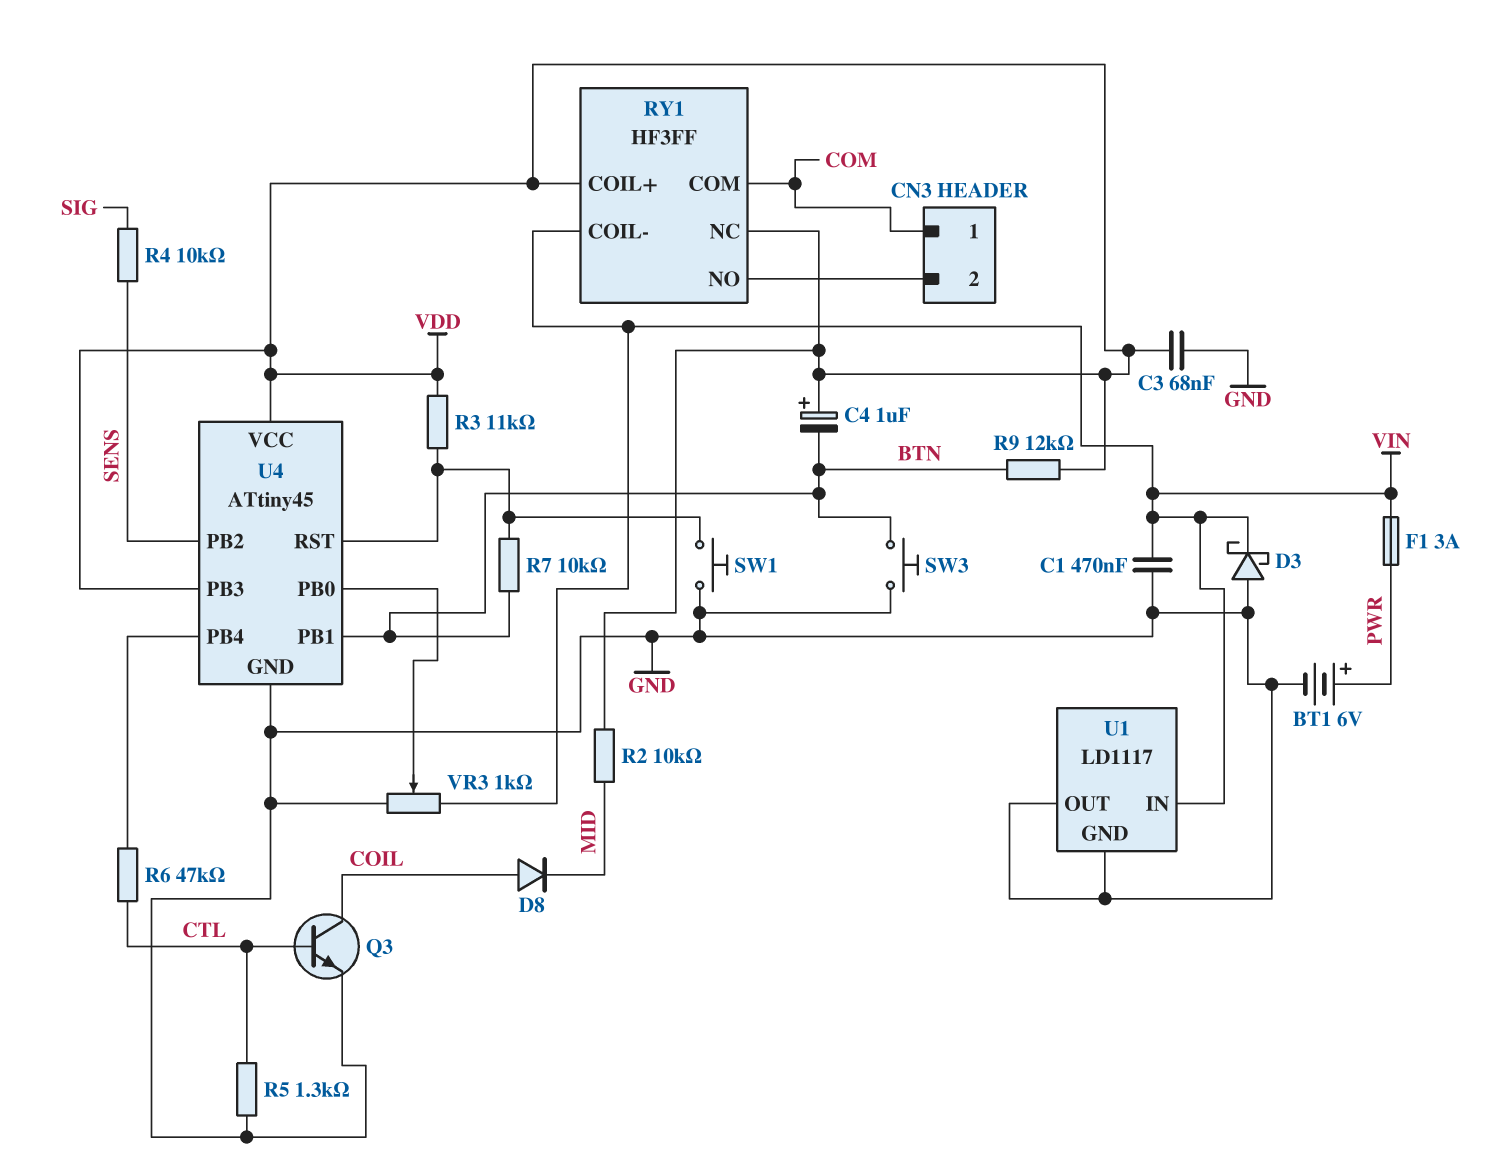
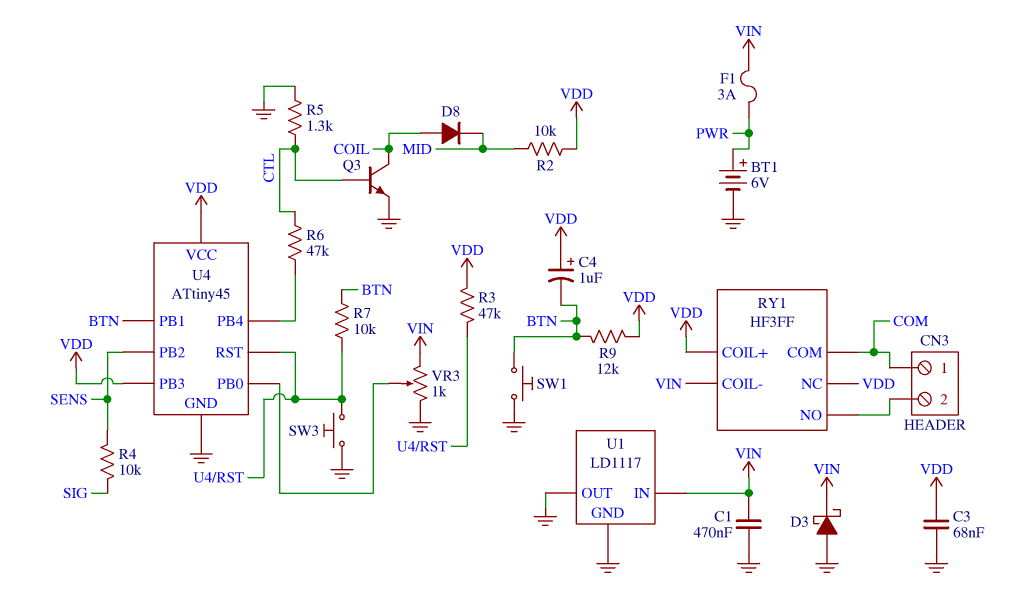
R3: 11k (U4/RST, VDD) -> 47k (U4/RST, VDD)
SW1: button (GND, U4/RST) -> button (BTN, GND)
SW3: button (BTN, GND) -> button (GND, U4/RST)

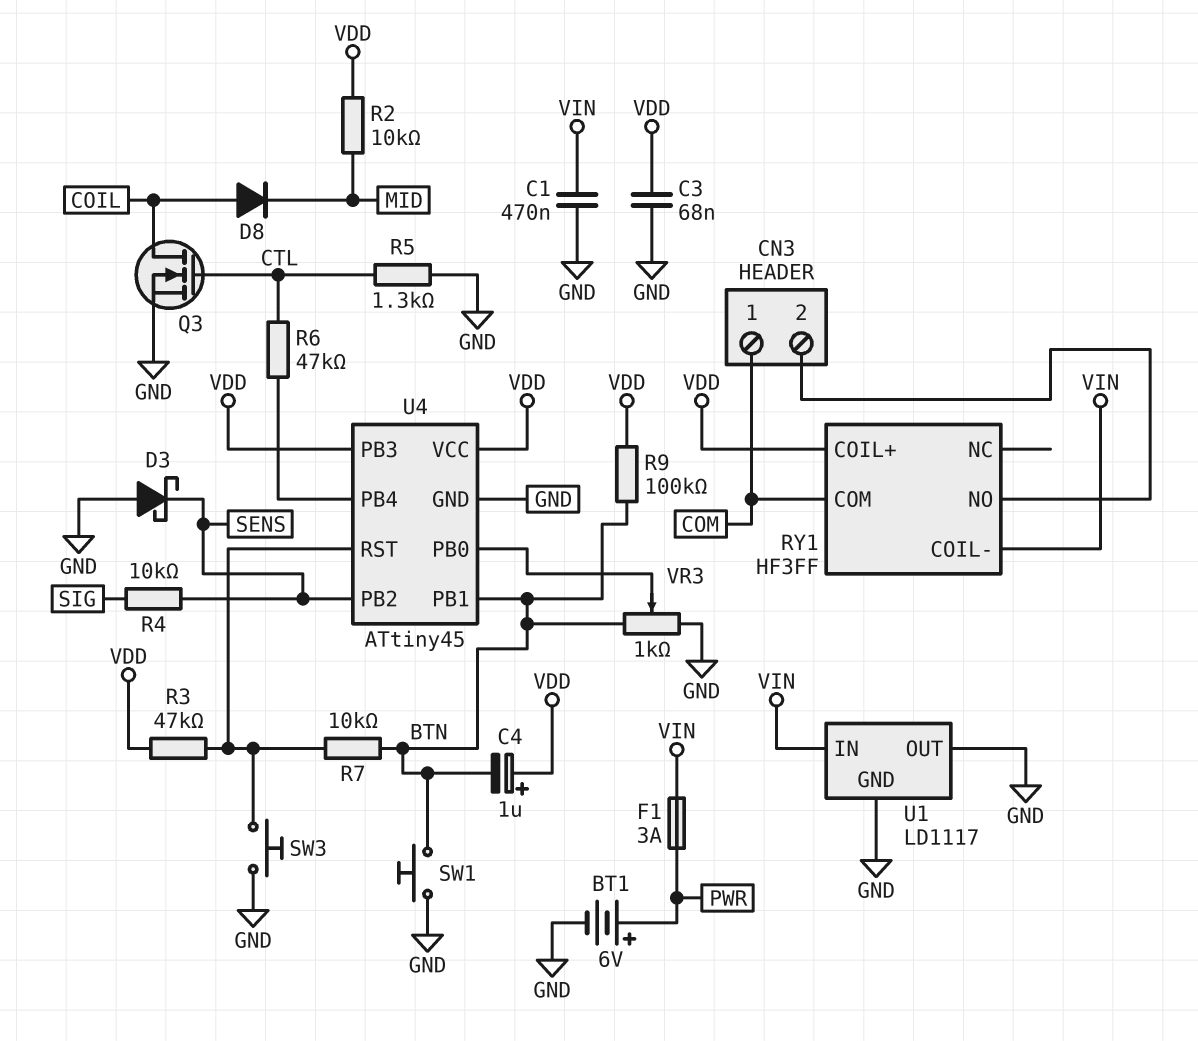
D3: schottky (A GND, K VIN) -> schottky (A GND, K SENS)
Q3: NPN (B CTL, C COIL, E GND) -> NMOS (G CTL, D COIL, S GND)
R9: 12k (BTN, VDD) -> 100k (BTN, VDD)
RY1 pin NC: VDD -> none
VR3: 1k (GND, VIN, wiper U4/PB0) -> 1k (BTN, GND, wiper U4/PB0)

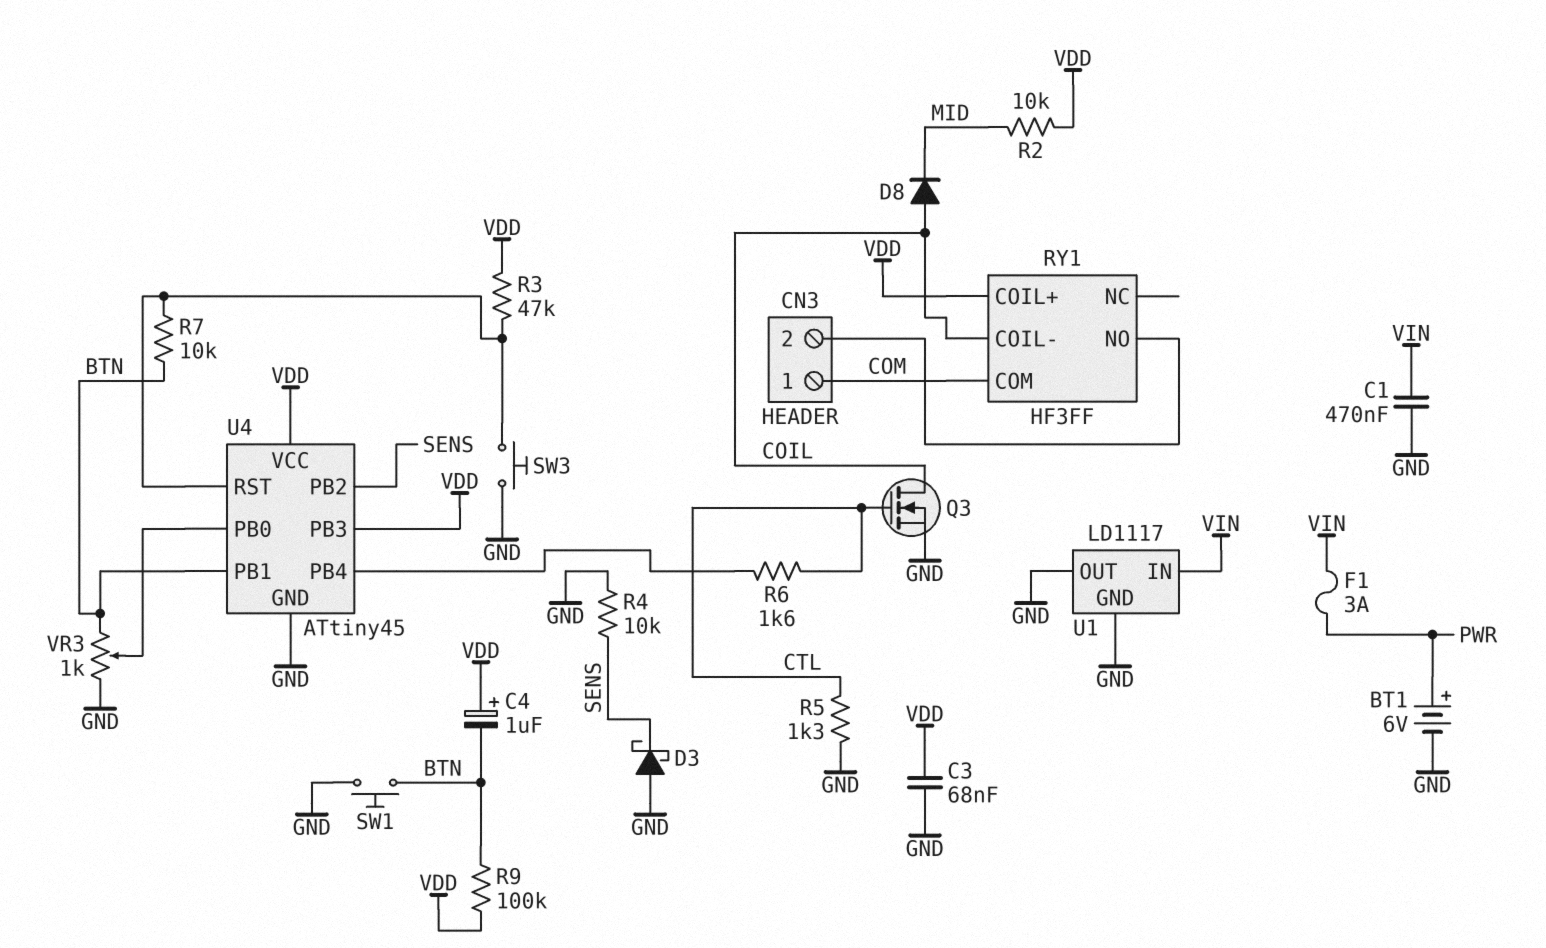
R4: 10k (SENS, SIG) -> 10k (GND, SENS)
R6: 47k (CTL, U4/PB4) -> 1.6k (CTL, U4/PB4)
RY1 pin COIL-: VIN -> COIL

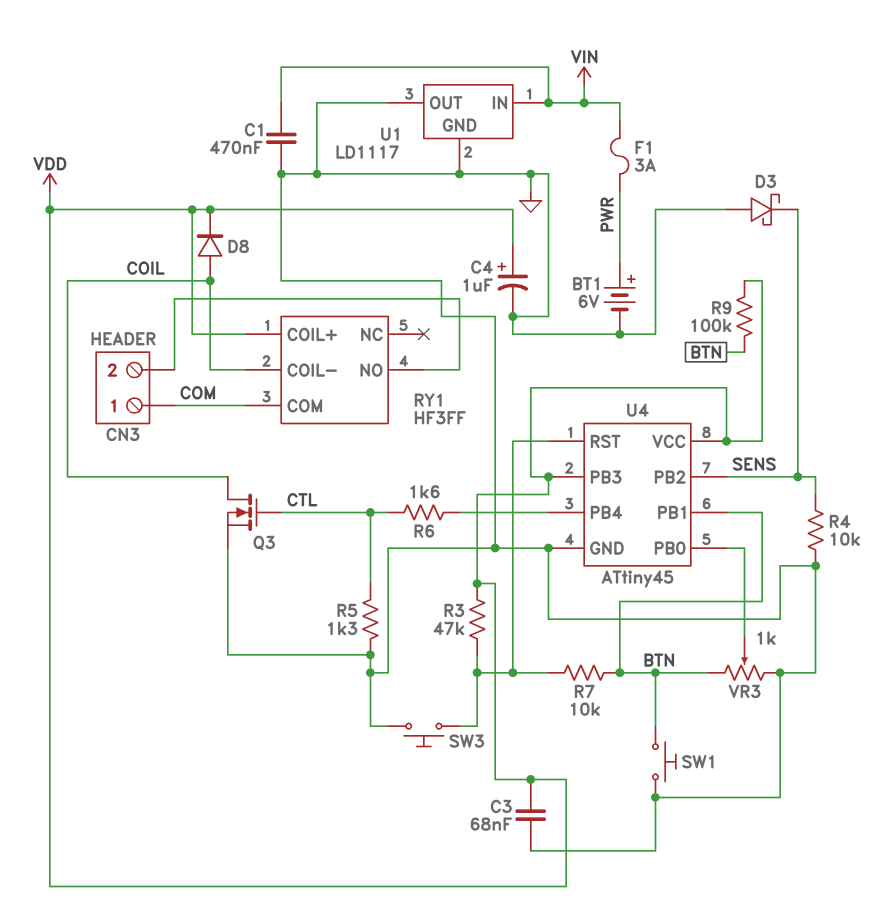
C4: 1uF (plus VDD, minus BTN) -> 1uF (plus VDD, minus GND)
D8: diode (A COIL, K MID) -> diode (A COIL, K VDD)
R2: 10k (MID, VDD) -> none

